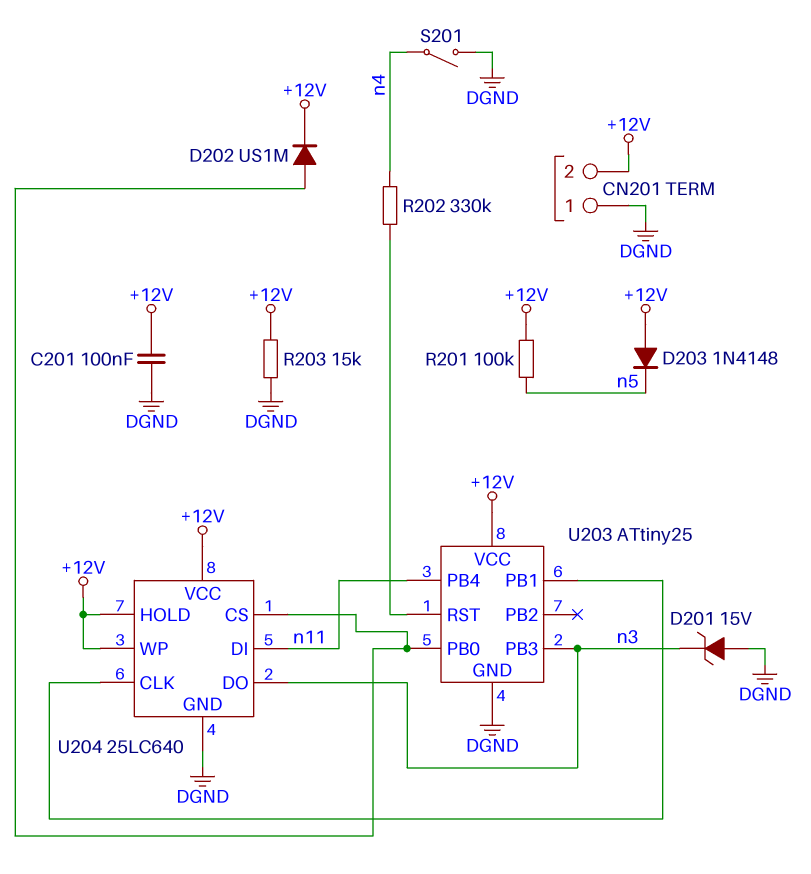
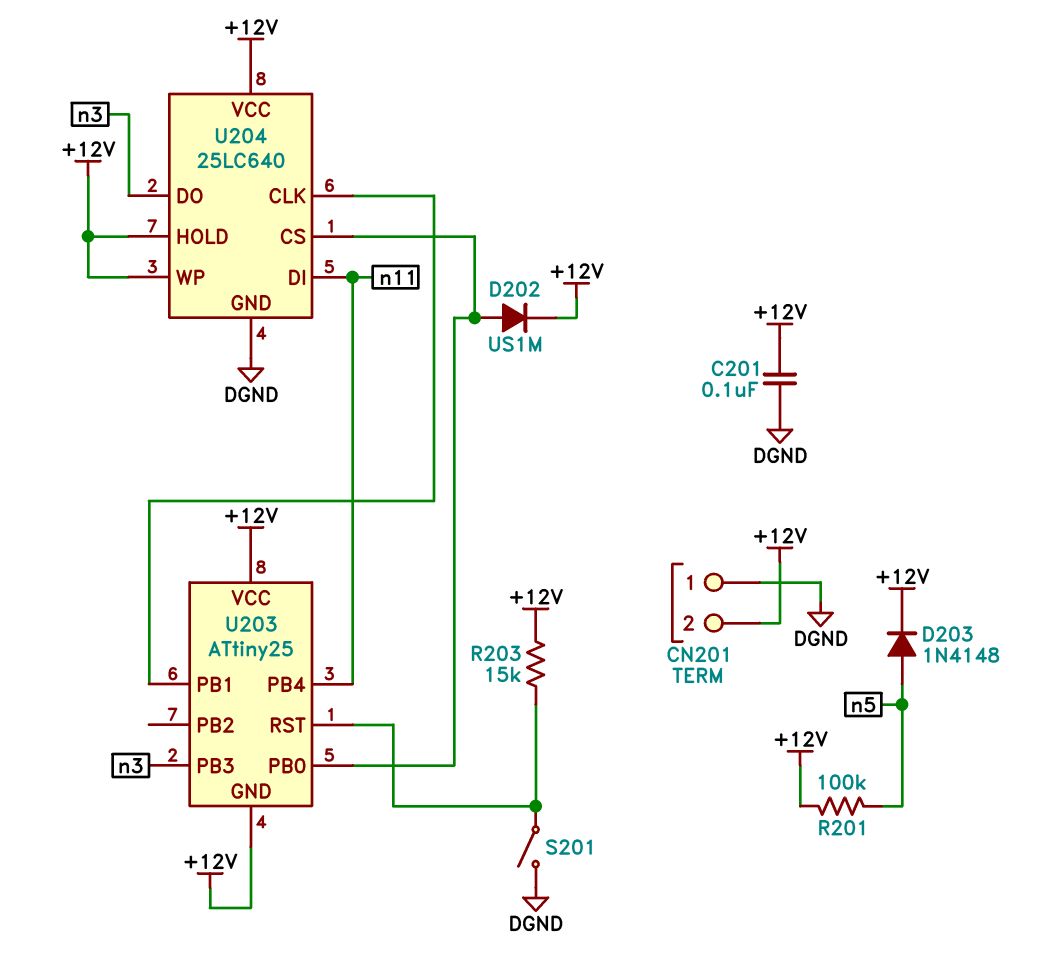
D201: zener 15V (A DGND, K n3) -> none
D203: diode 1N4148 (A +12V, K n5) -> diode 1N4148 (A n5, K +12V)
R202: 330k (U203/RST, n4) -> none
R203: 15k (+12V, DGND) -> 15k (+12V, U203/RST)
S201: switch (DGND, n4) -> switch (DGND, U203/RST)
U203 pin GND: DGND -> +12V

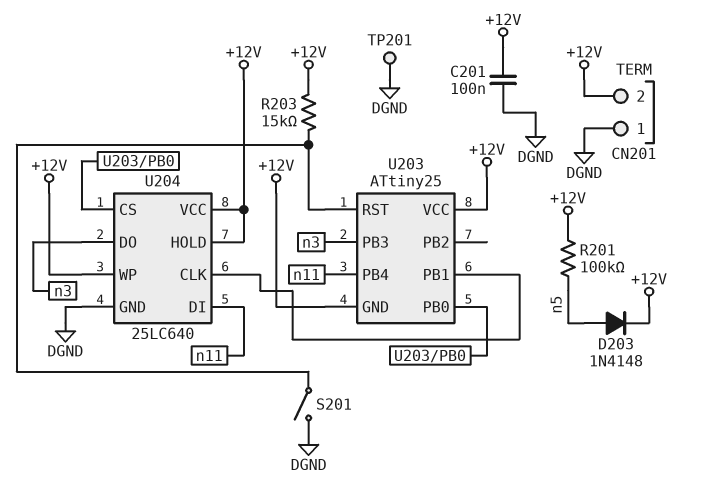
D202: diode US1M (A U203/PB0, K +12V) -> none
TP201: none -> test point (DGND)

